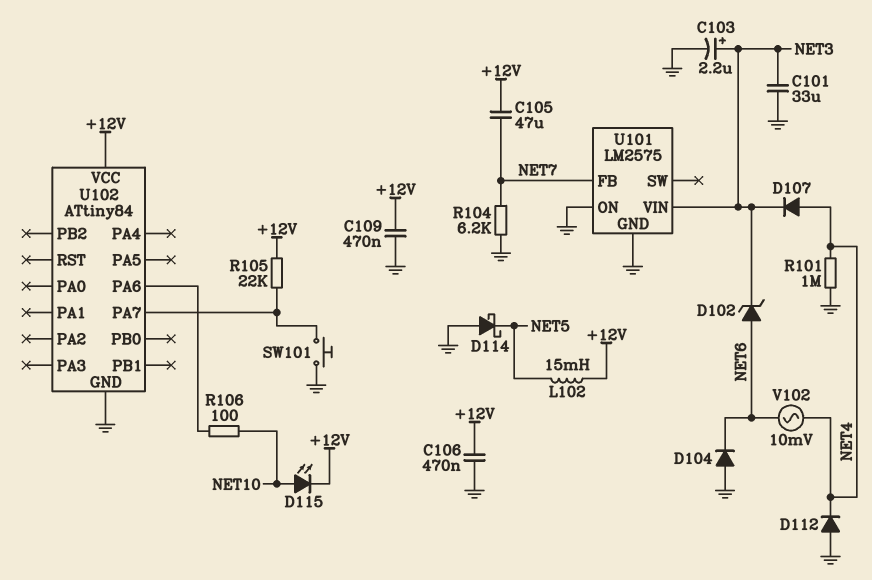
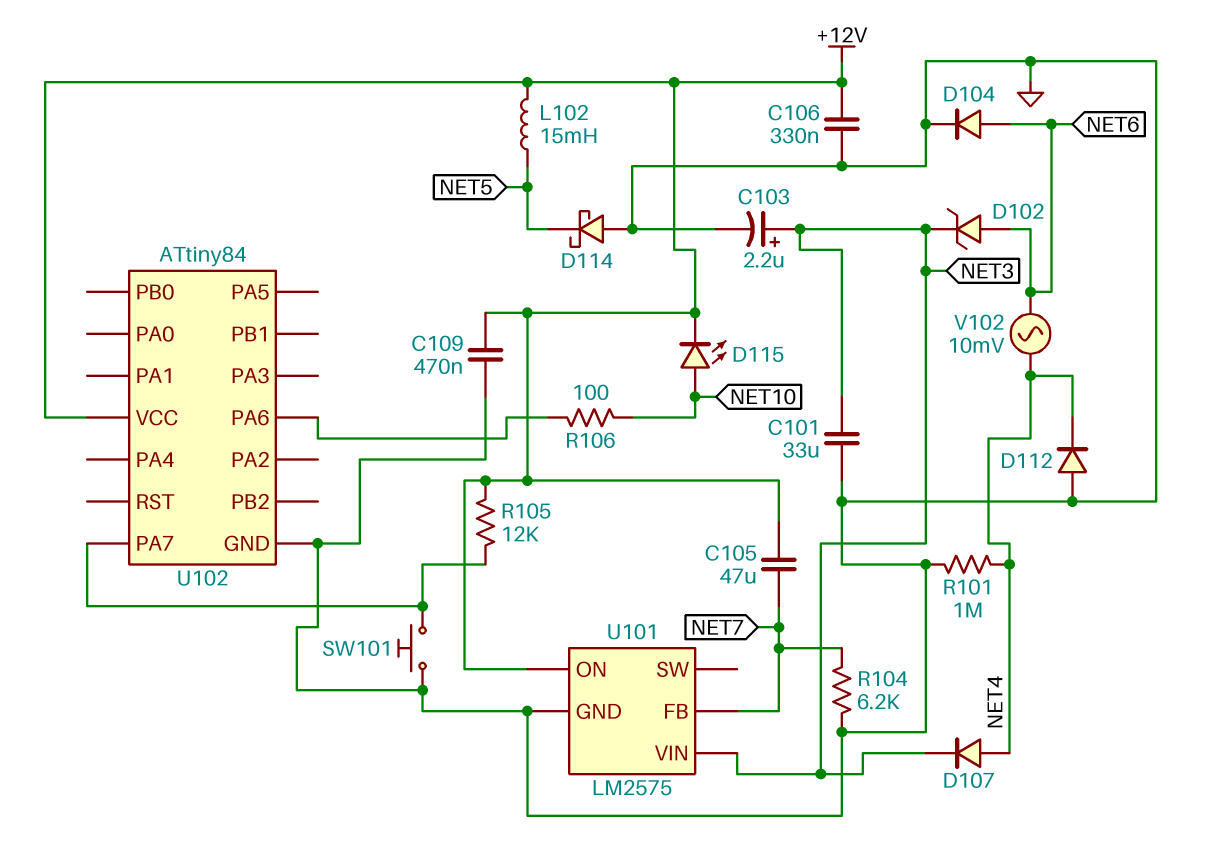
C106: 470nF (+12V, GND) -> 330nF (+12V, GND)
D104: diode (A GND, K NET6) -> diode (A NET6, K GND)
R105: 22k (+12V, U102/PA7) -> 12k (+12V, U102/PA7)
U101 pin ON: GND -> +12V

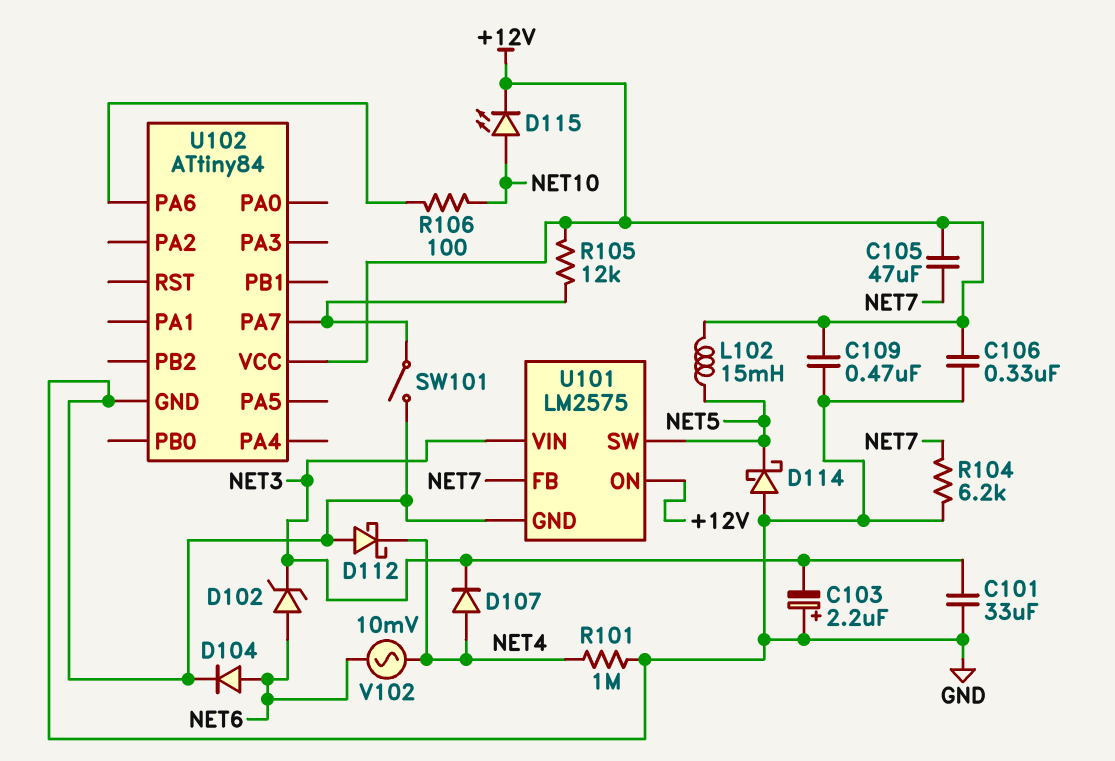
C103: 2.2uF (plus NET3, minus GND) -> 2.2uF (plus GND, minus NET3)
D112: diode (A GND, K NET4) -> schottky (A GND, K NET4)
SW101: button (GND, U102/PA7) -> switch (GND, U102/PA7)
U101 pin SW: none -> NET5

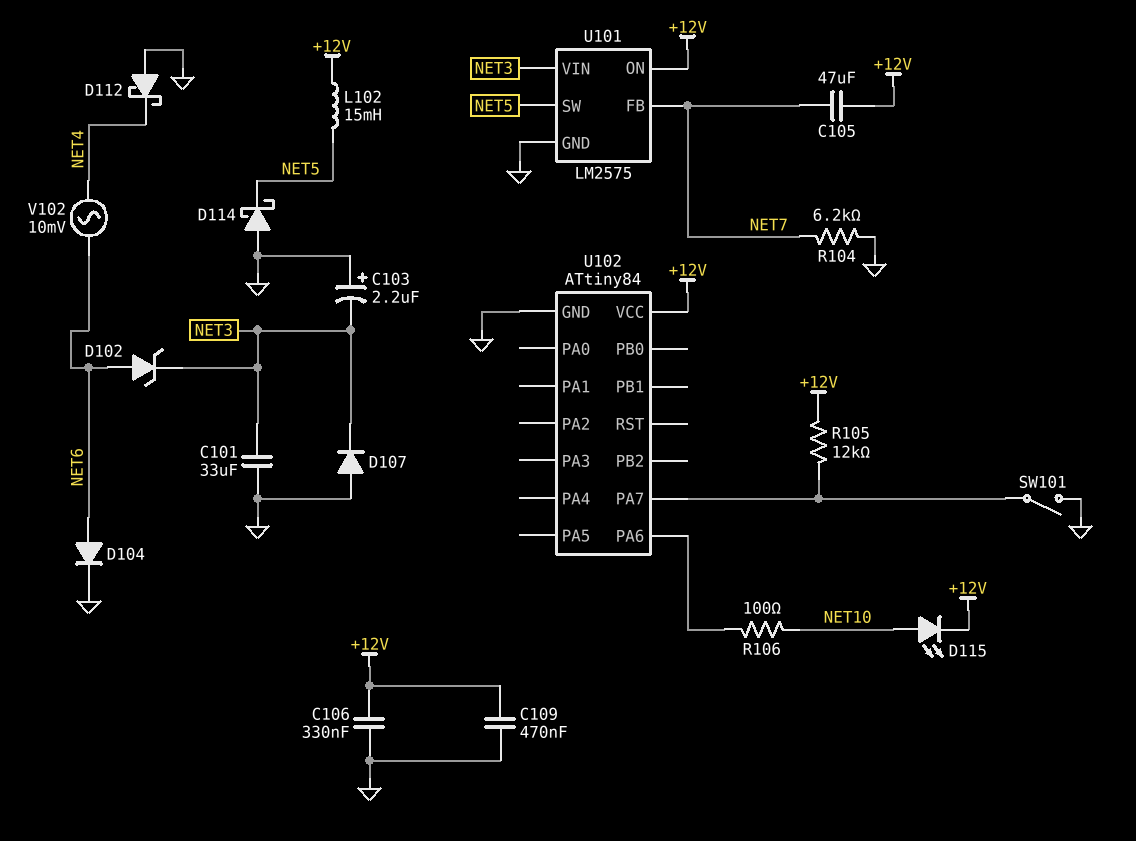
D107: diode (A NET4, K NET3) -> diode (A GND, K NET3)
R101: 1M (GND, NET4) -> none

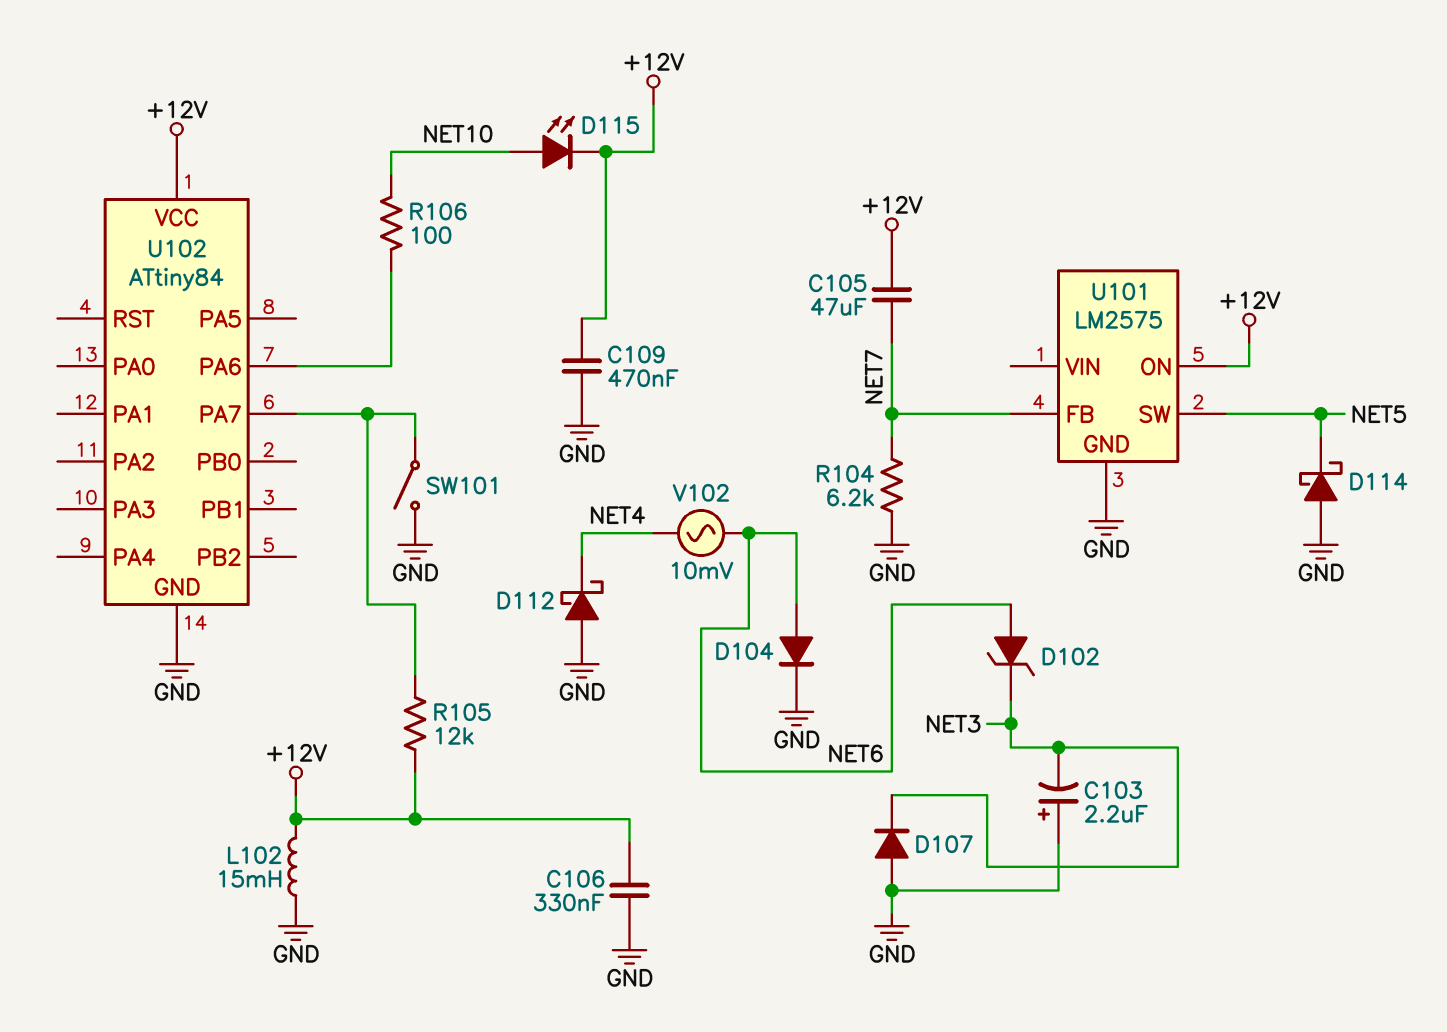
C101: 33uF (GND, NET3) -> none
L102: 15mH (+12V, NET5) -> 15mH (+12V, GND)
U101 pin VIN: NET3 -> none

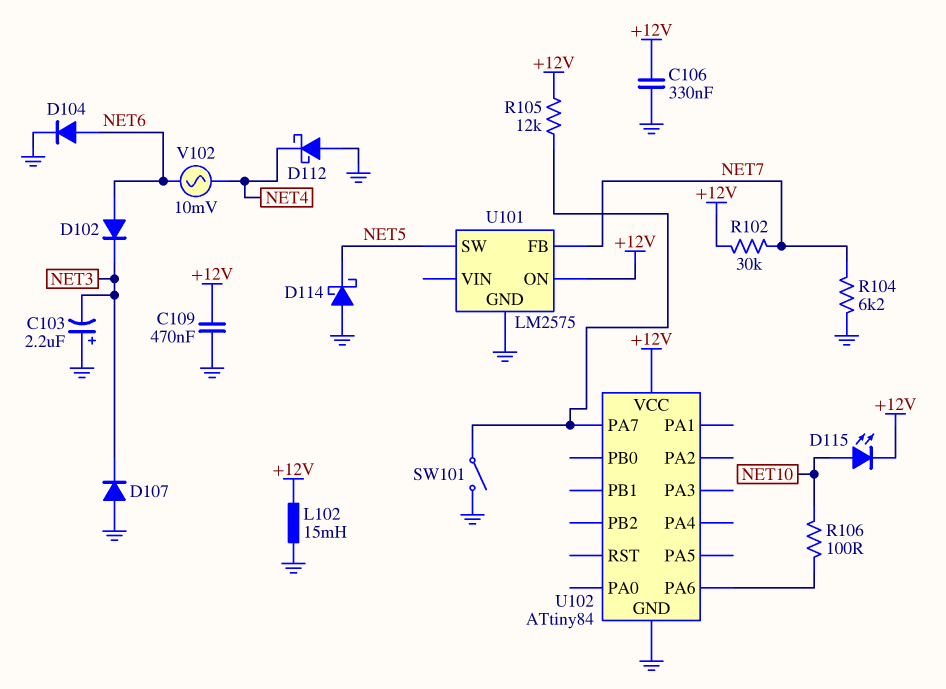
C105: 47uF (+12V, NET7) -> none
D102: zener (A NET6, K NET3) -> diode (A NET6, K NET3)
R102: none -> 30k (+12V, NET7)

